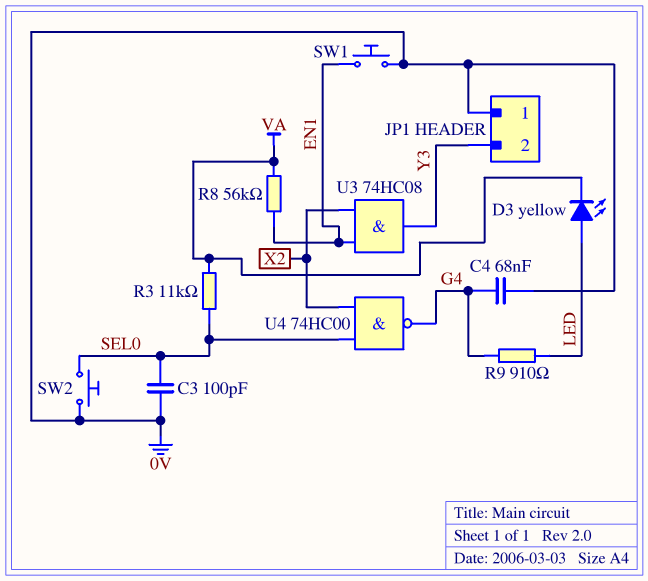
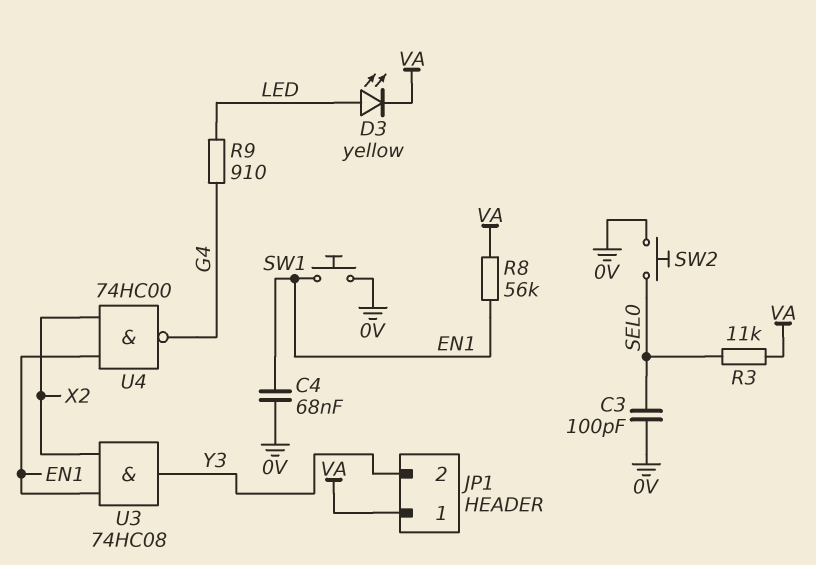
C4: 68nF (0V, G4) -> 68nF (0V, EN1)
JP1 pin 1: 0V -> VA
U4: NAND 74HC00 (in SEL0, in X2, out G4) -> NAND 74HC00 (in EN1, in X2, out G4)

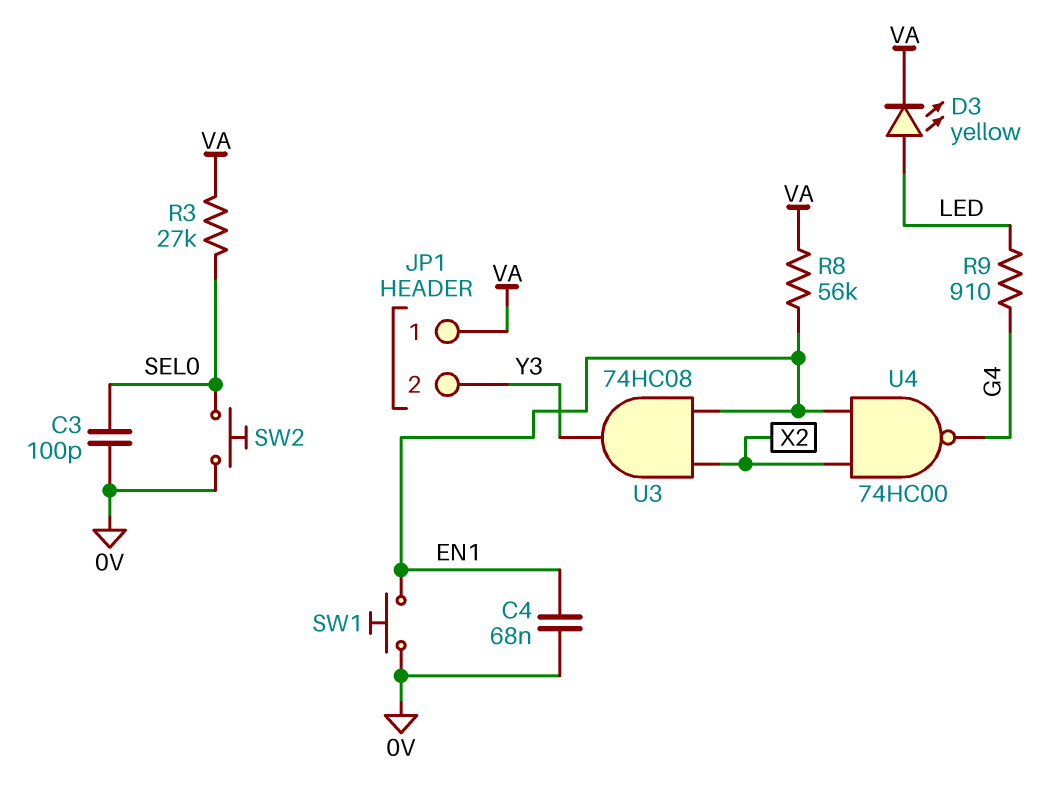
R3: 11k (SEL0, VA) -> 27k (SEL0, VA)

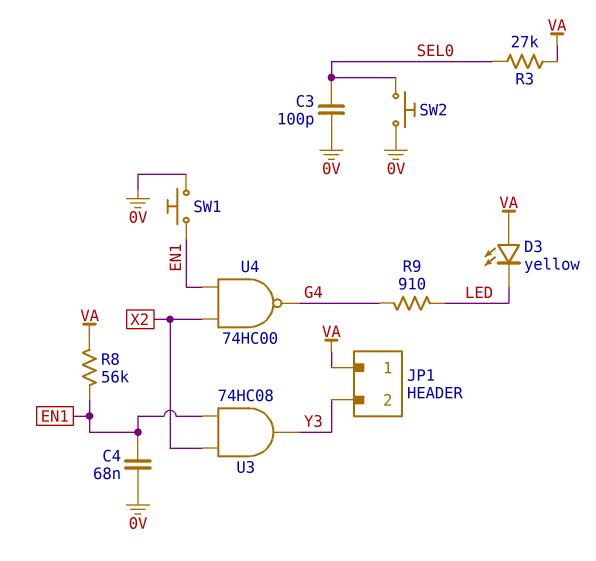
D3: LED yellow (A LED, K VA) -> LED yellow (A VA, K LED)

